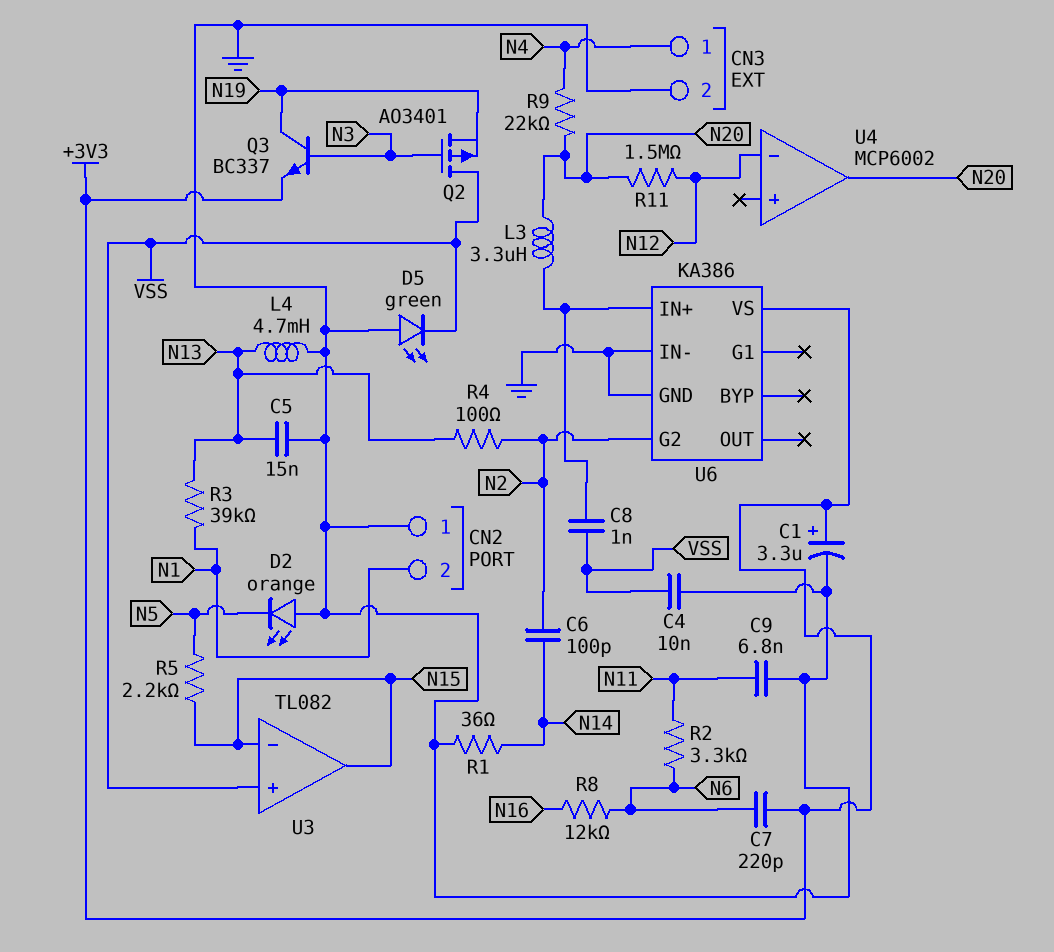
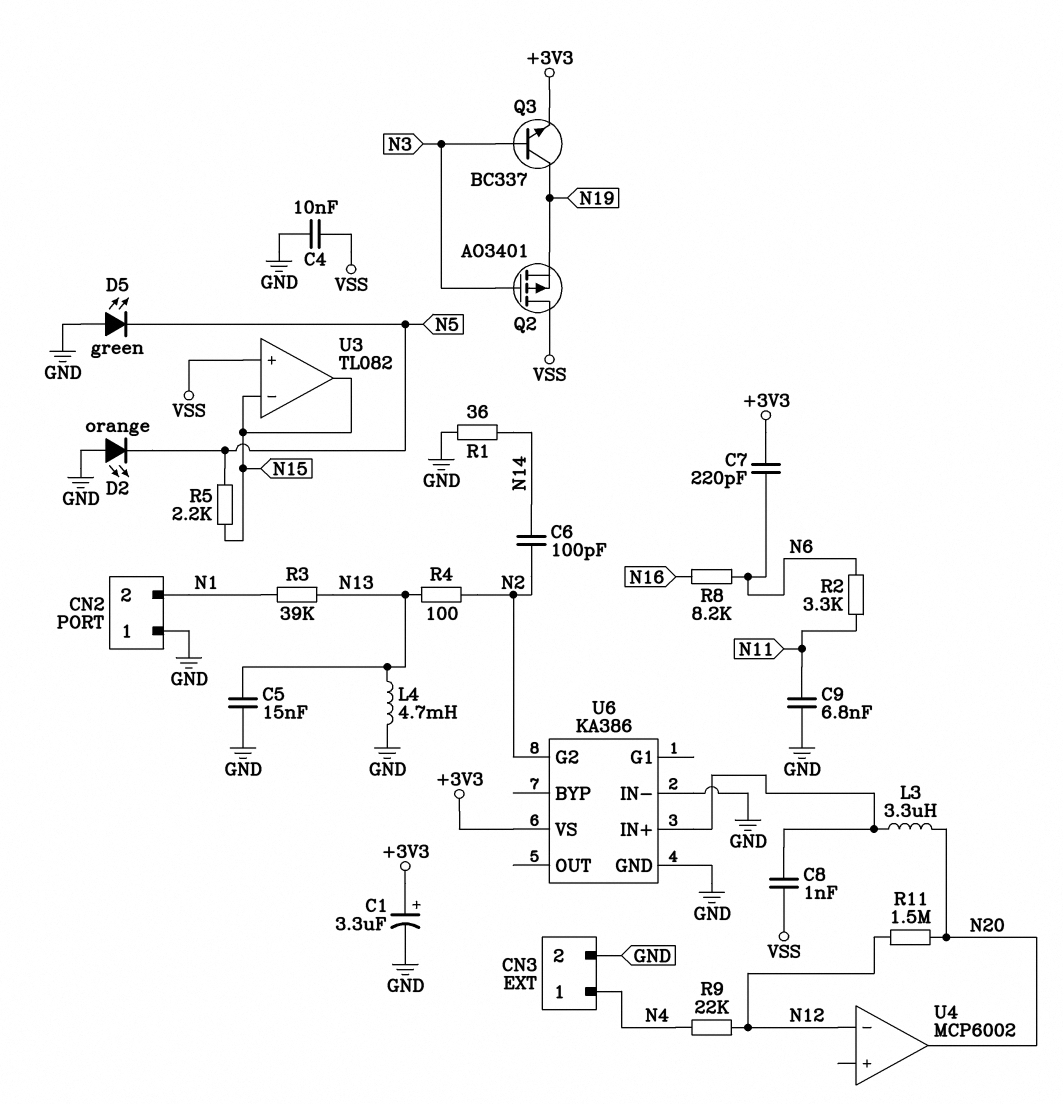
D5: LED green (A GND, K VSS) -> LED green (A GND, K N5)
R8: 12k (N6, N16) -> 8.2k (N6, N16)
R9: 22k (N4, N20) -> 22k (N4, N12)

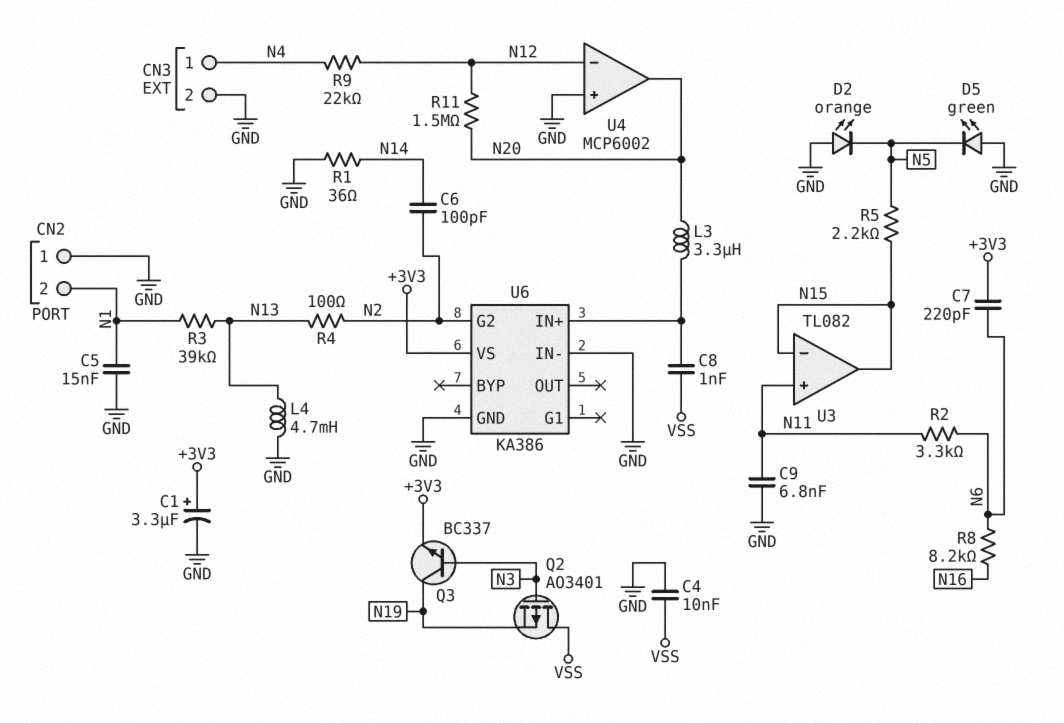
C5: 15nF (GND, N13) -> 15nF (GND, N1)
U3 pin in+: VSS -> N11
U4 pin in+: none -> GND

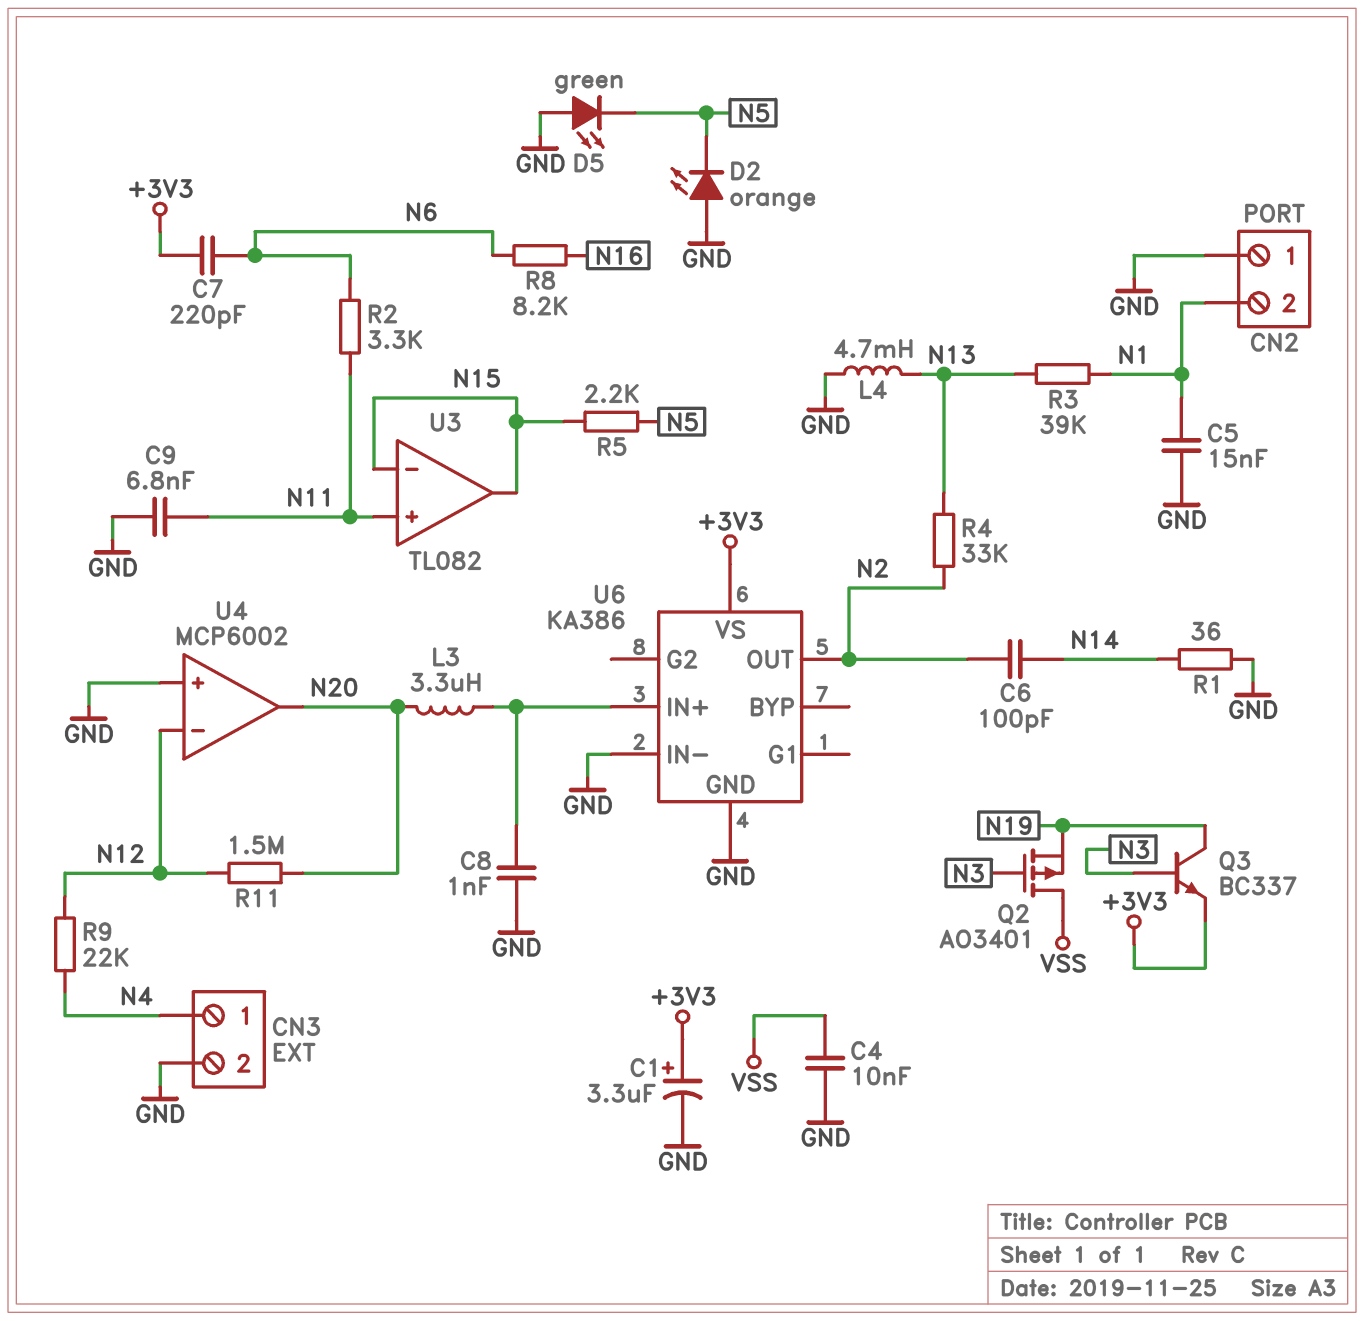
C8: 1nF (U6/IN+, VSS) -> 1nF (GND, U6/IN+)
R4: 100 (N2, N13) -> 33k (N2, N13)
U6 pin G2: N2 -> none
U6 pin OUT: none -> N2

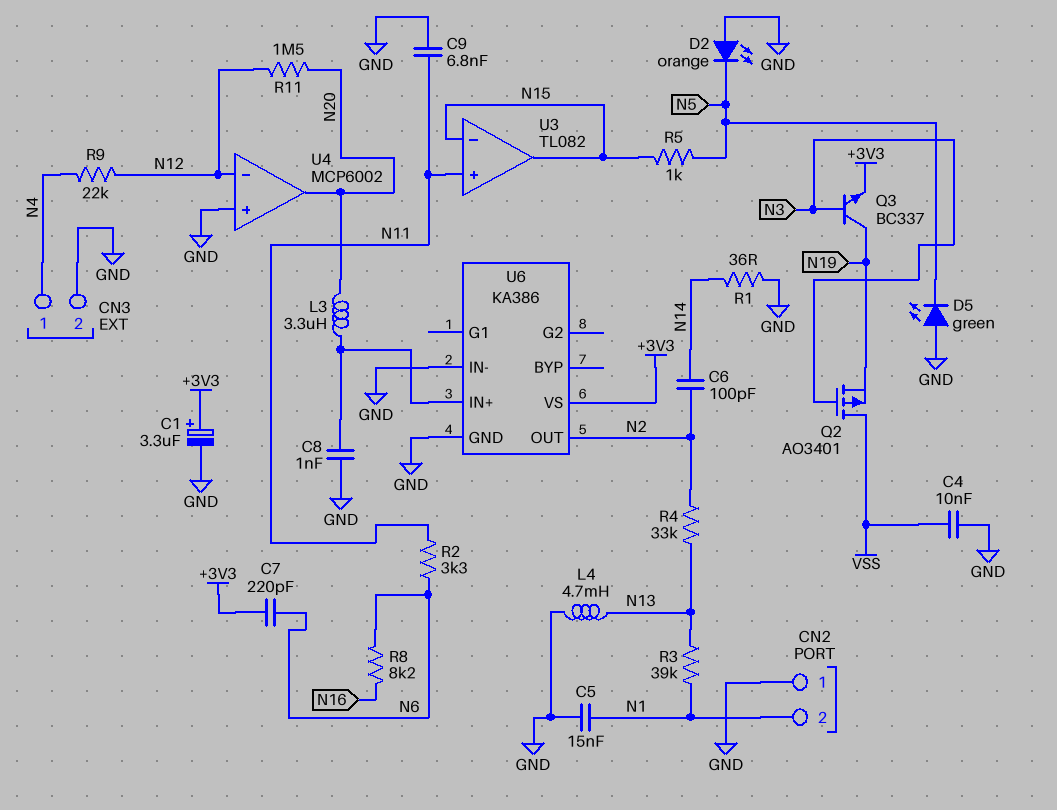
R5: 2.2k (N5, N15) -> 1k (N5, N15)

